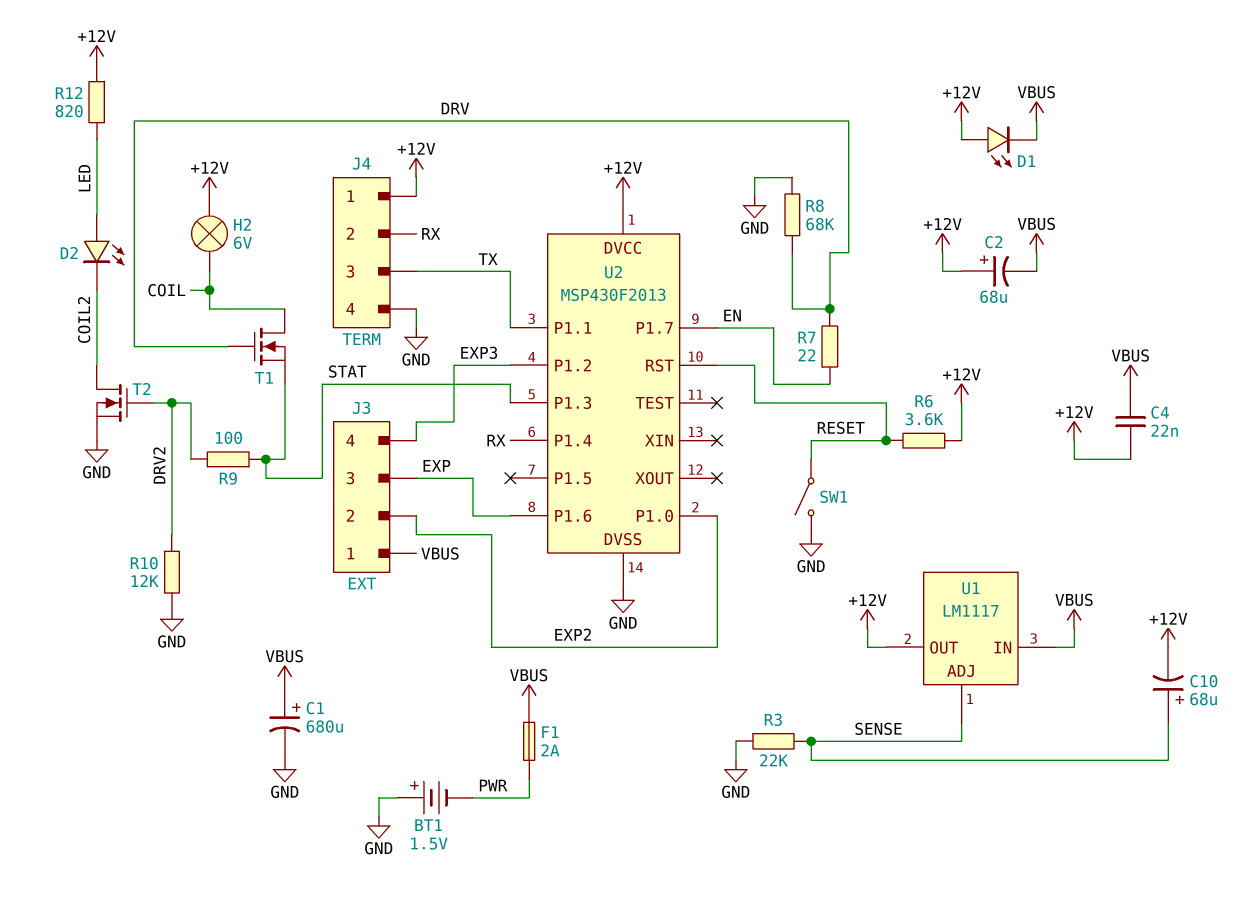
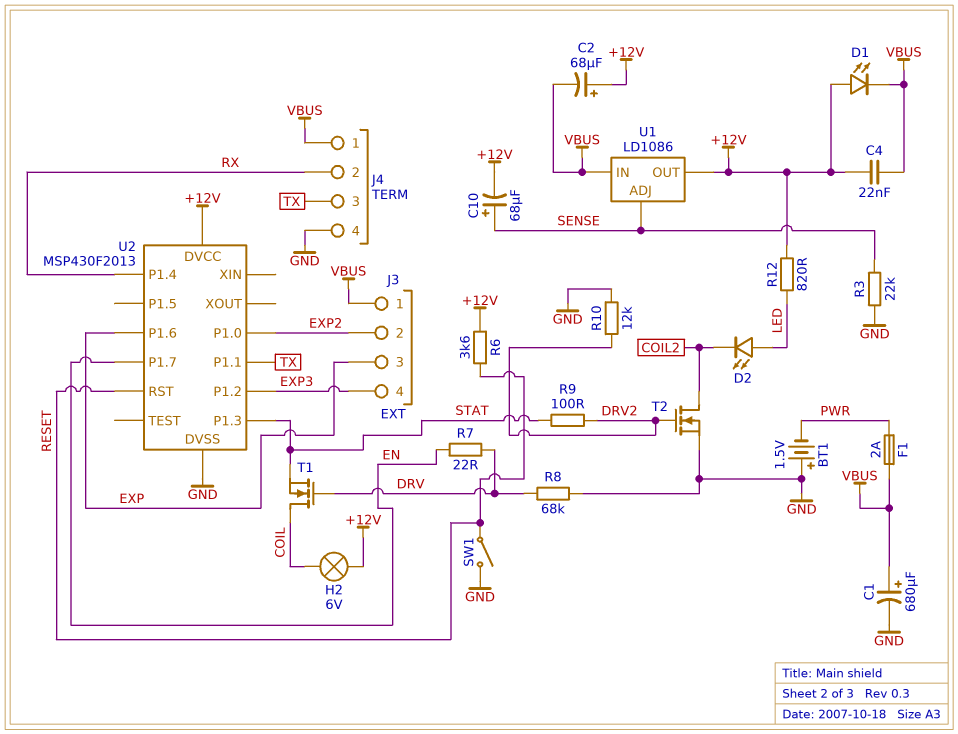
J4 pin 1: +12V -> VBUS
U1: LM1117 -> LD1086

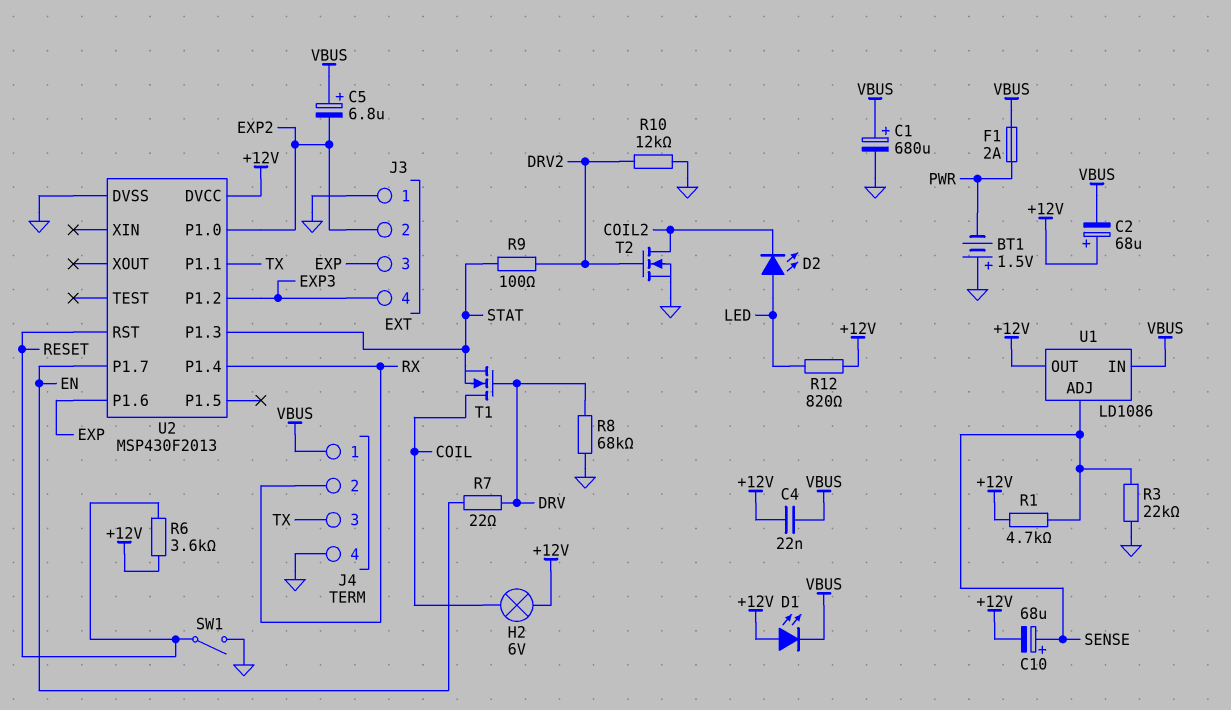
C5: none -> 6.8uF (plus VBUS, minus EXP2)
J3 pin 1: VBUS -> GND
R1: none -> 4.7k (+12V, SENSE)

